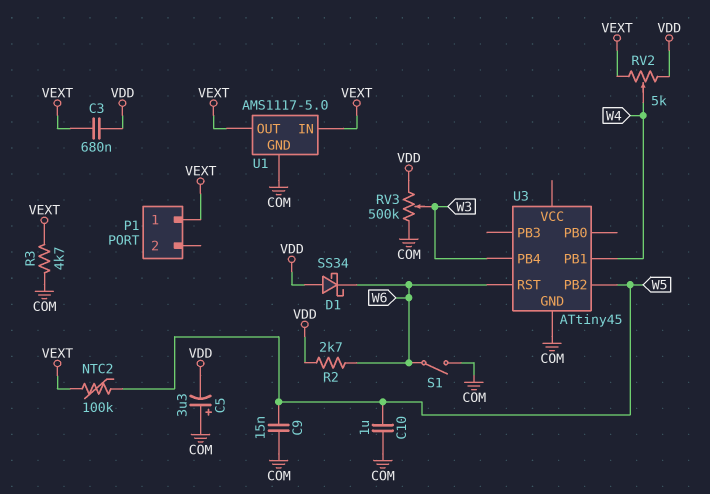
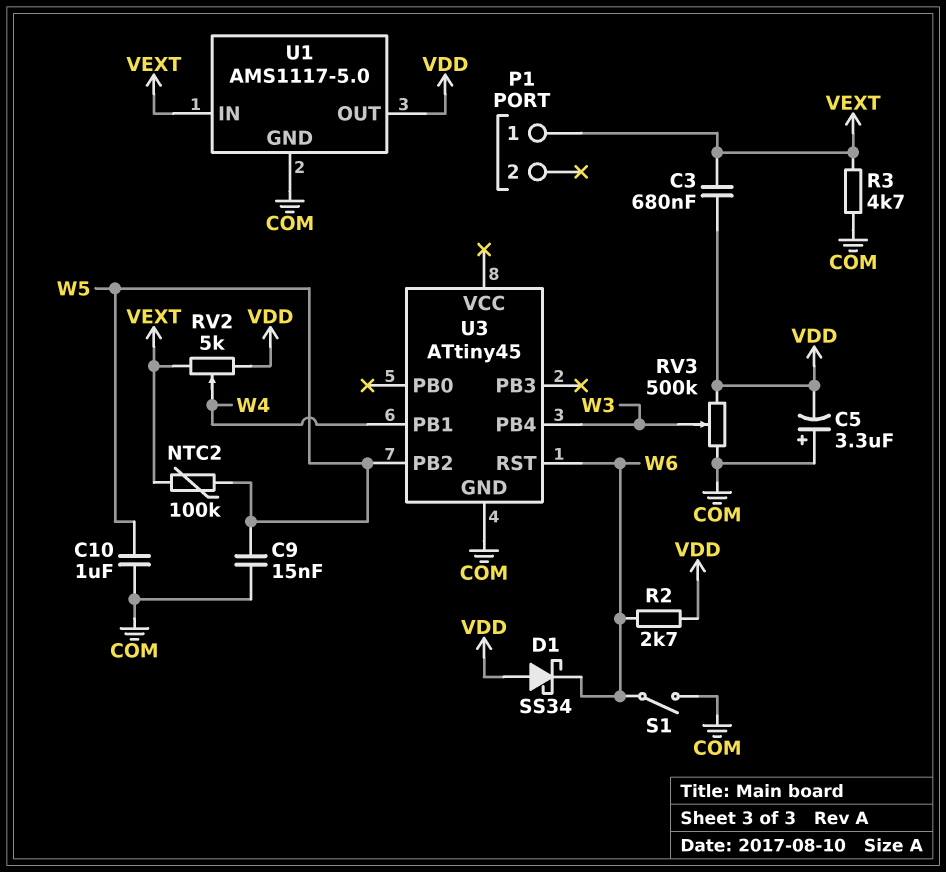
U1 pin OUT: VEXT -> VDD

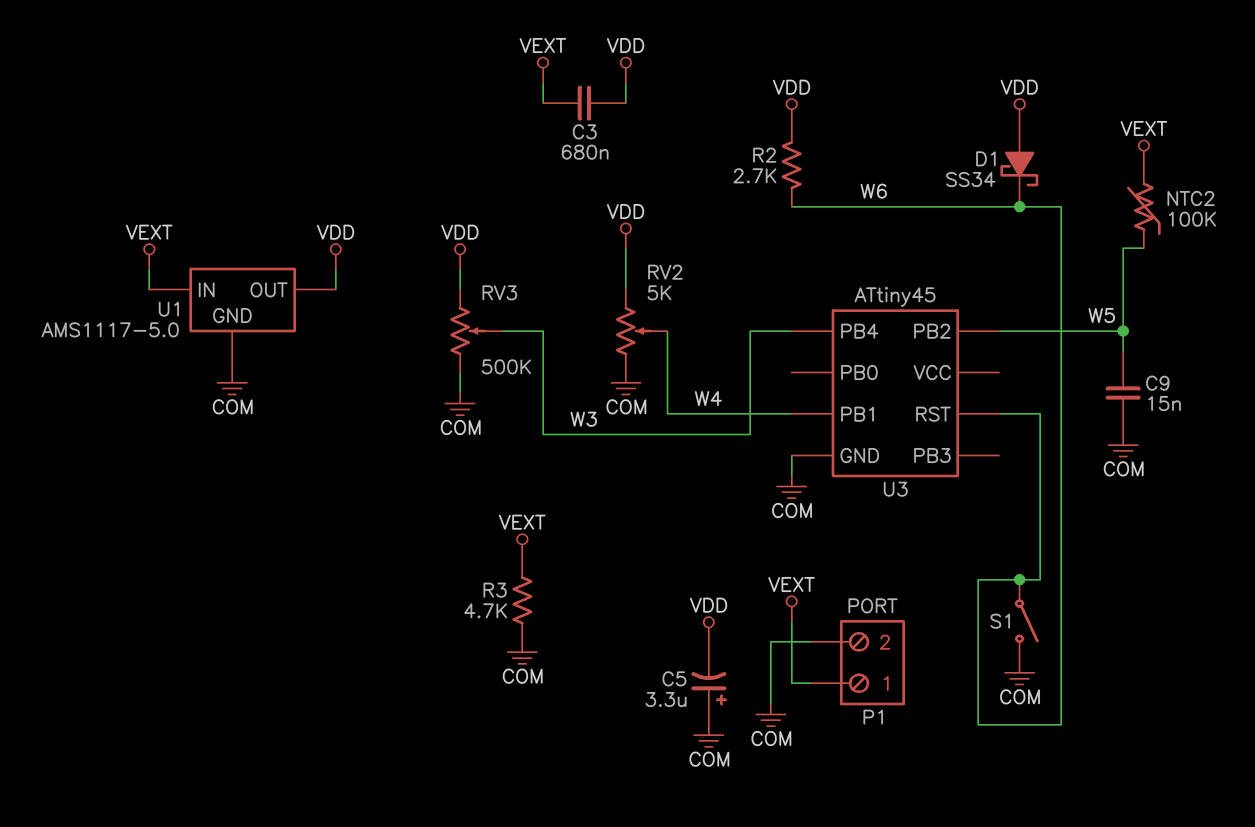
C10: 1uF (COM, W5) -> none
P1 pin 2: none -> COM
RV2: 5k (VDD, VEXT, wiper W4) -> 5k (COM, VDD, wiper W4)

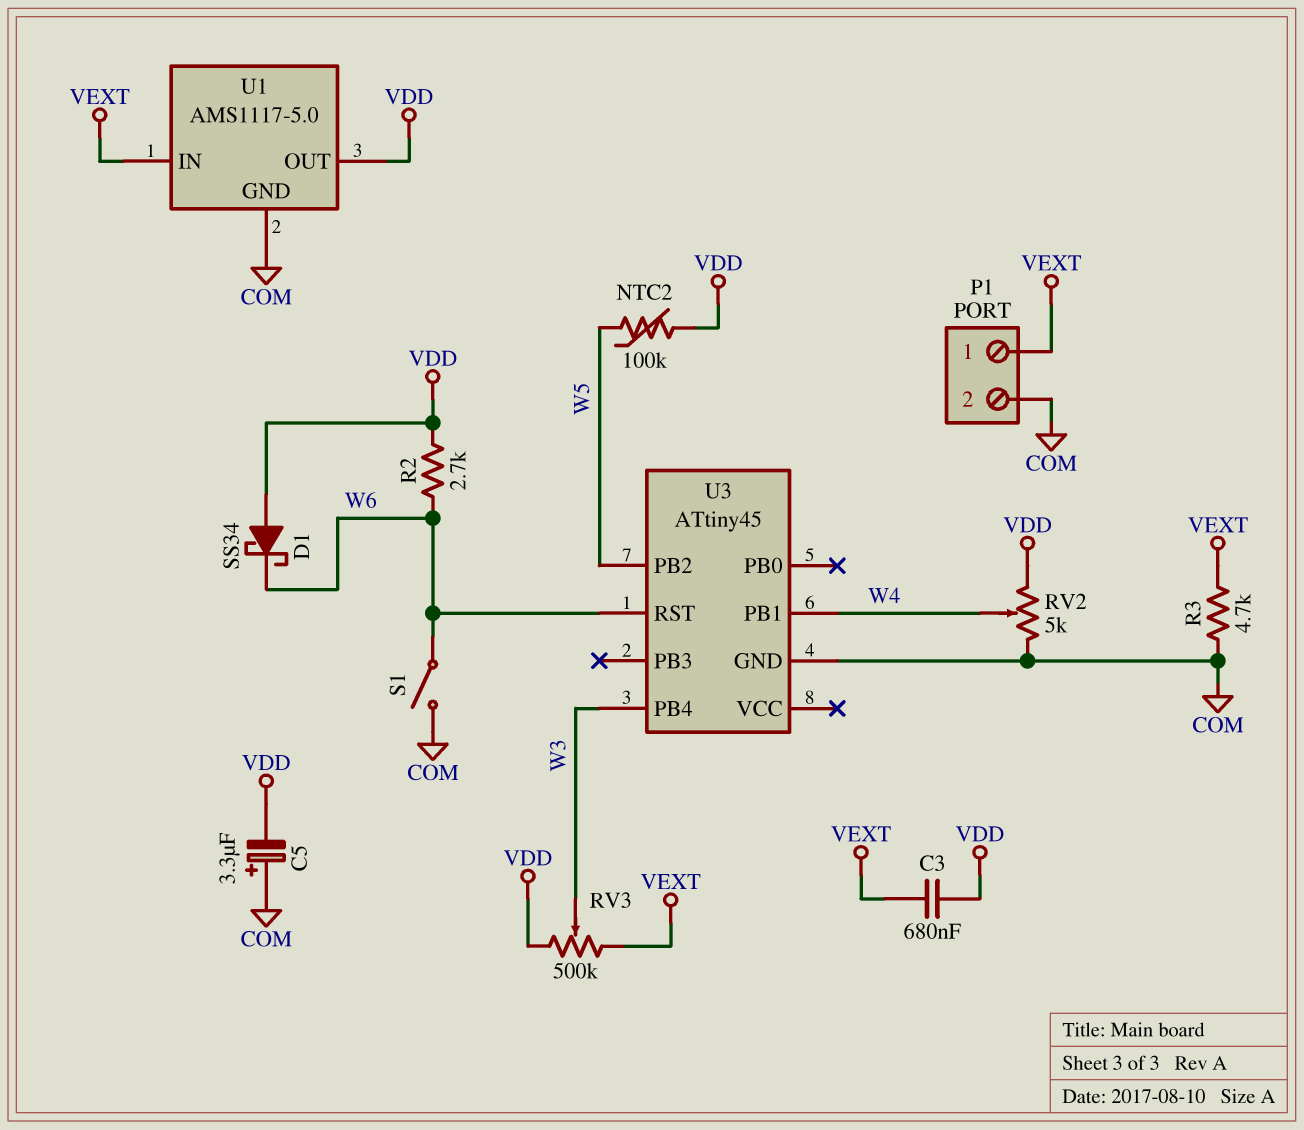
C9: 15nF (COM, W5) -> none
NTC2: 100k (VEXT, W5) -> 100k (VDD, W5)
RV3: 500k (COM, VDD, wiper W3) -> 500k (VDD, VEXT, wiper W3)

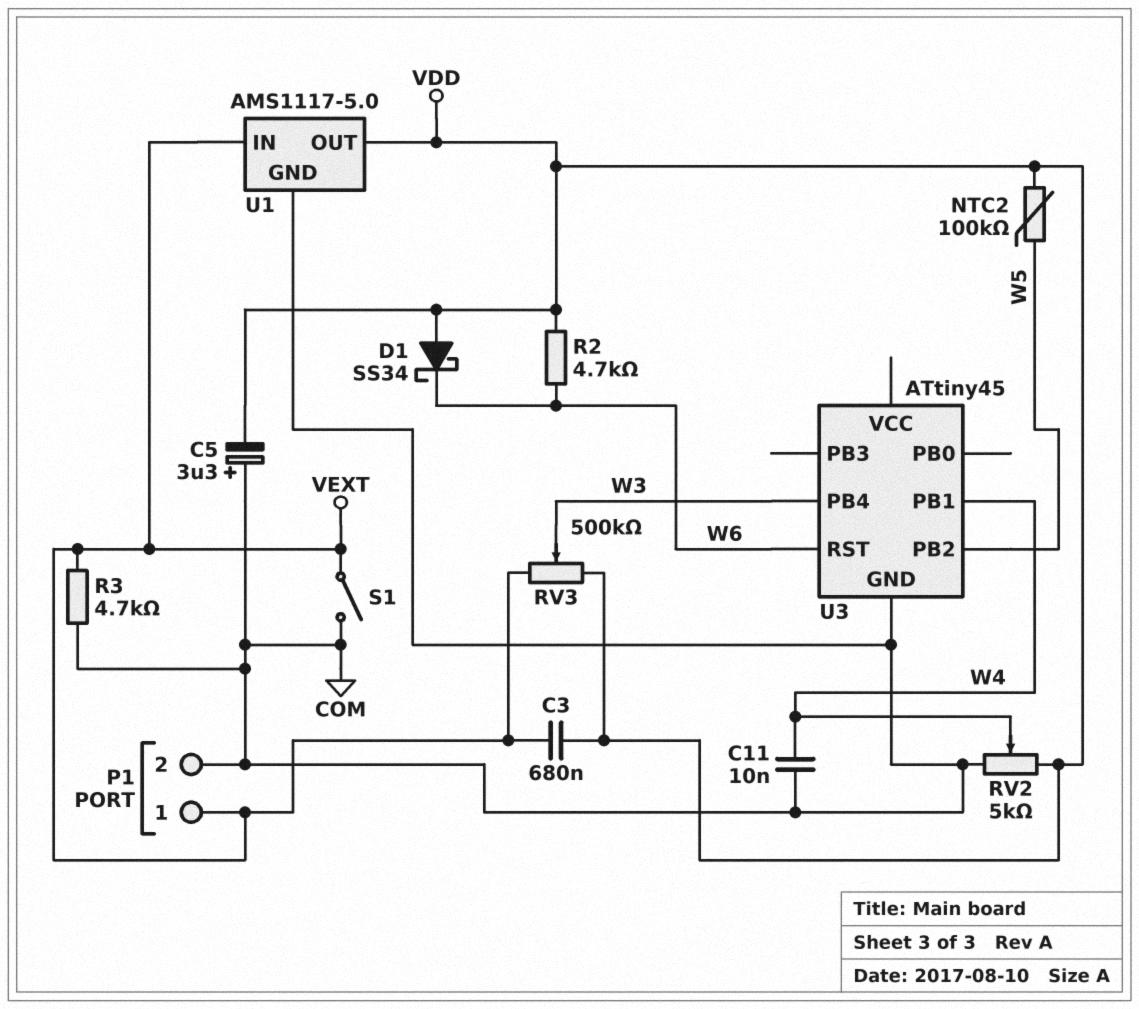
C11: none -> 10nF (COM, W4)
R2: 2.7k (VDD, W6) -> 4.7k (VDD, W6)
S1: switch (COM, W6) -> switch (COM, VEXT)

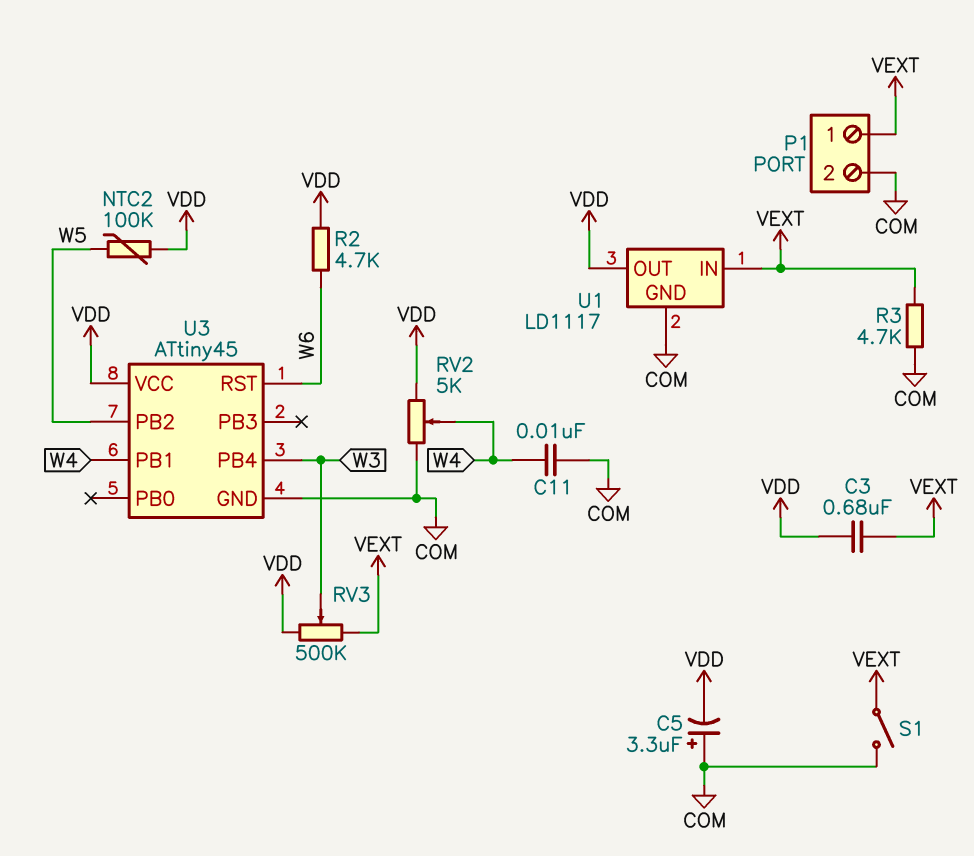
D1: schottky SS34 (A VDD, K W6) -> none
U1: AMS1117-5.0 -> LD1117
U3 pin VCC: none -> VDD

